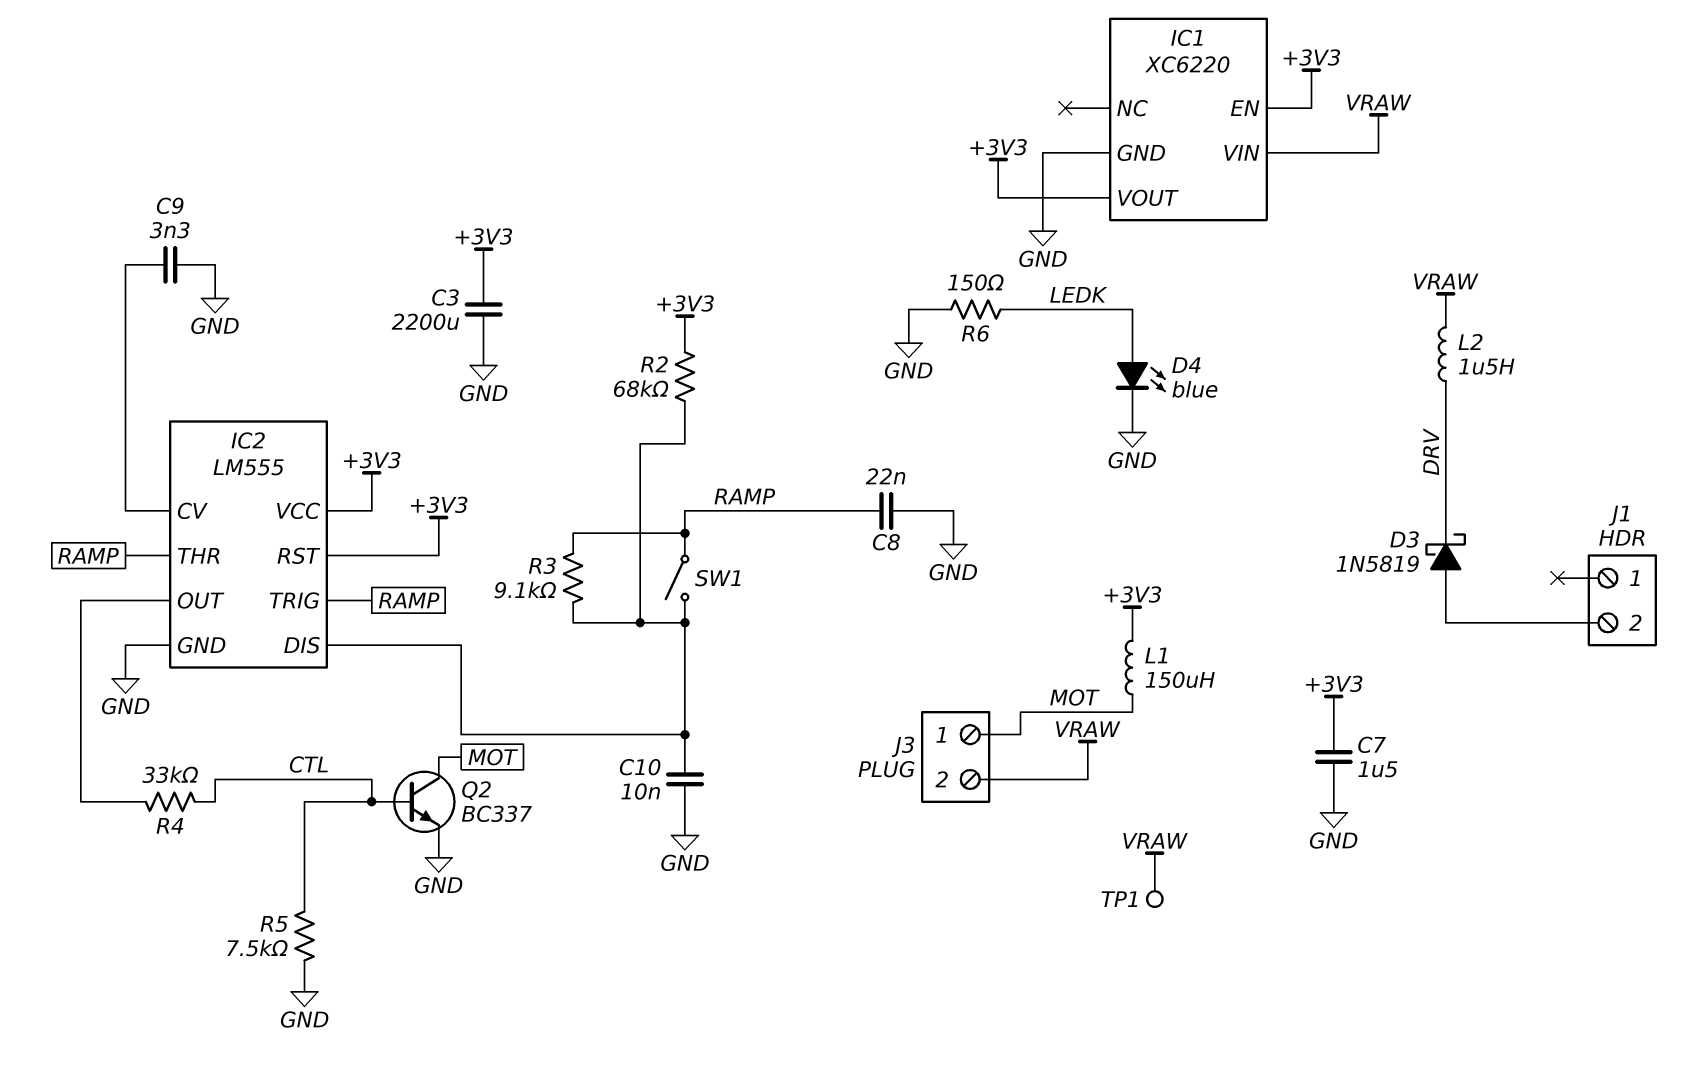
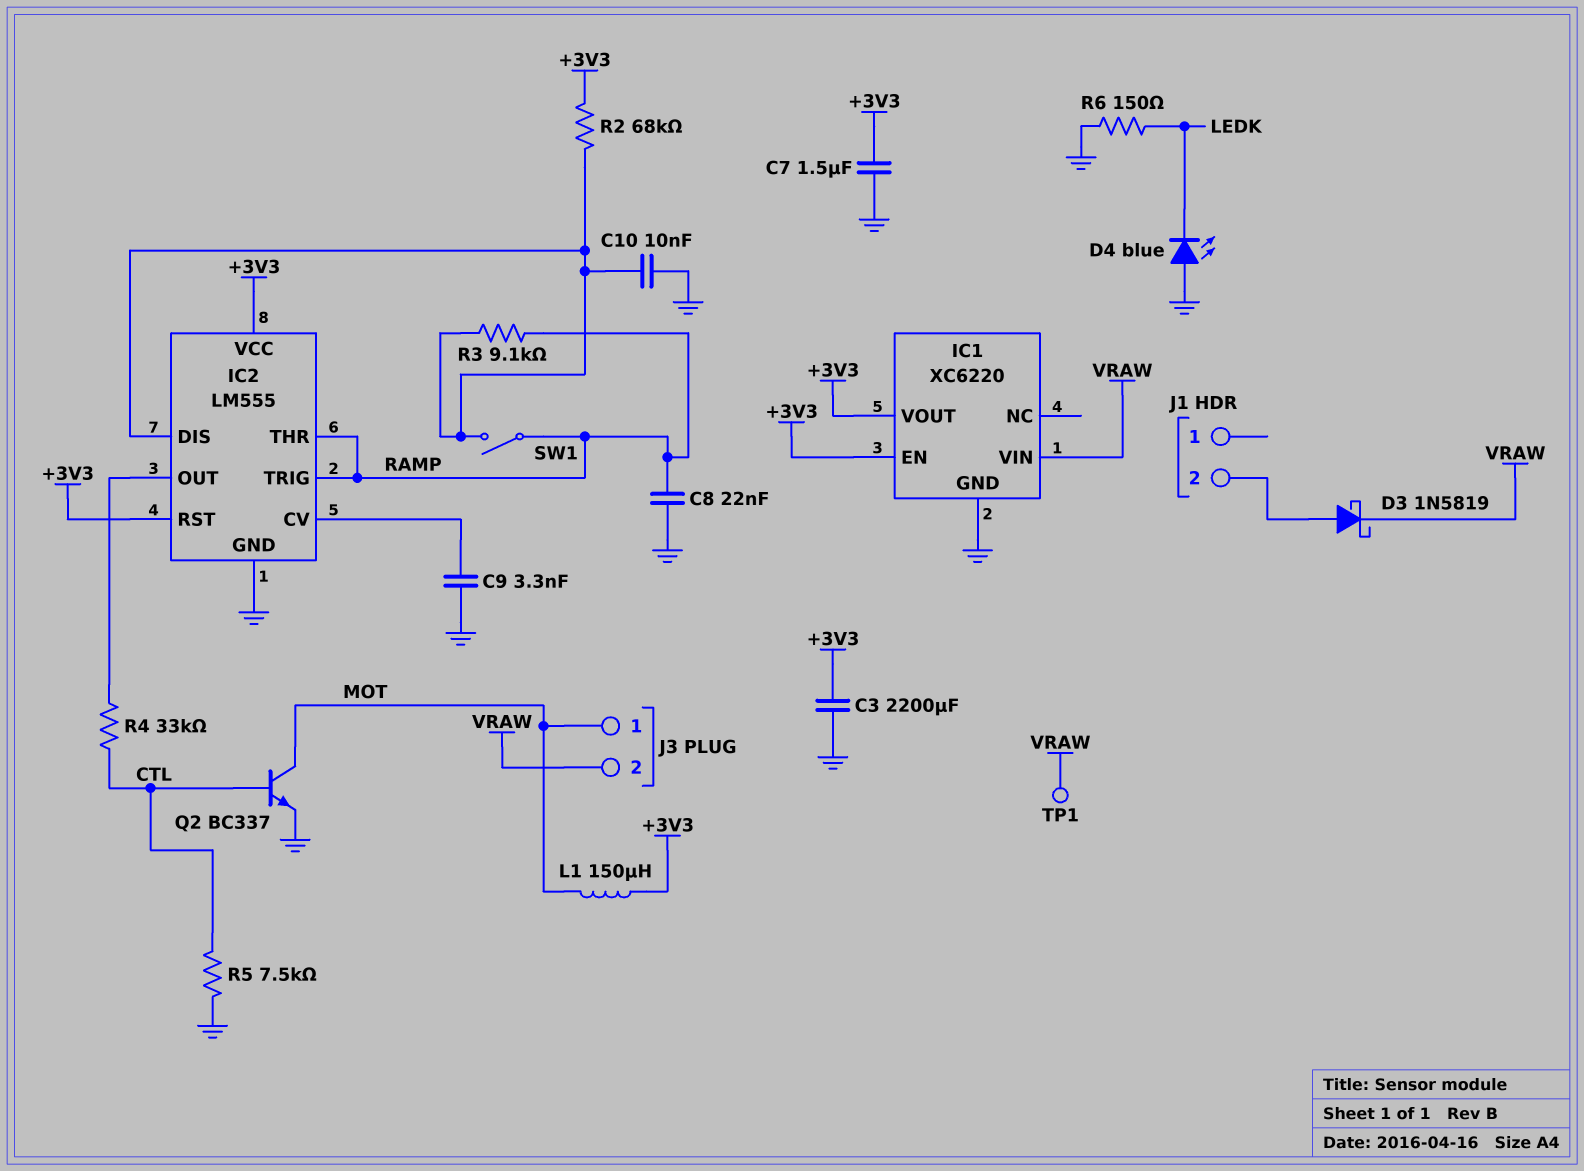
D3: schottky 1N5819 (A J1/2, K DRV) -> schottky 1N5819 (A J1/2, K VRAW)
D4: LED blue (A LEDK, K GND) -> LED blue (A GND, K LEDK)
L2: 1.5uH (DRV, VRAW) -> none

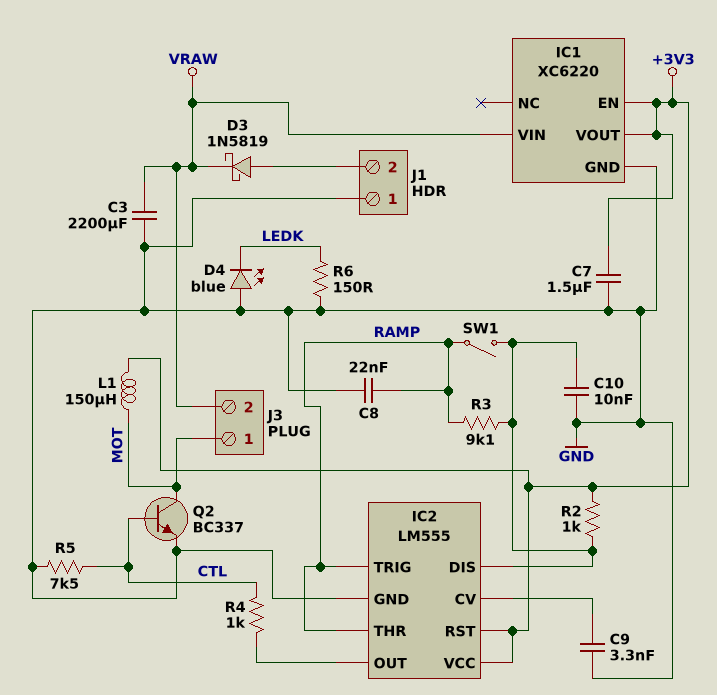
C3: 2200uF (+3V3, GND) -> 2200uF (GND, VRAW)
J1 pin 1: none -> GND
R2: 68k (+3V3, IC2/DIS) -> 1k (+3V3, IC2/DIS)
R4: 33k (CTL, IC2/OUT) -> 1k (CTL, IC2/OUT)
TP1: test point (VRAW) -> none

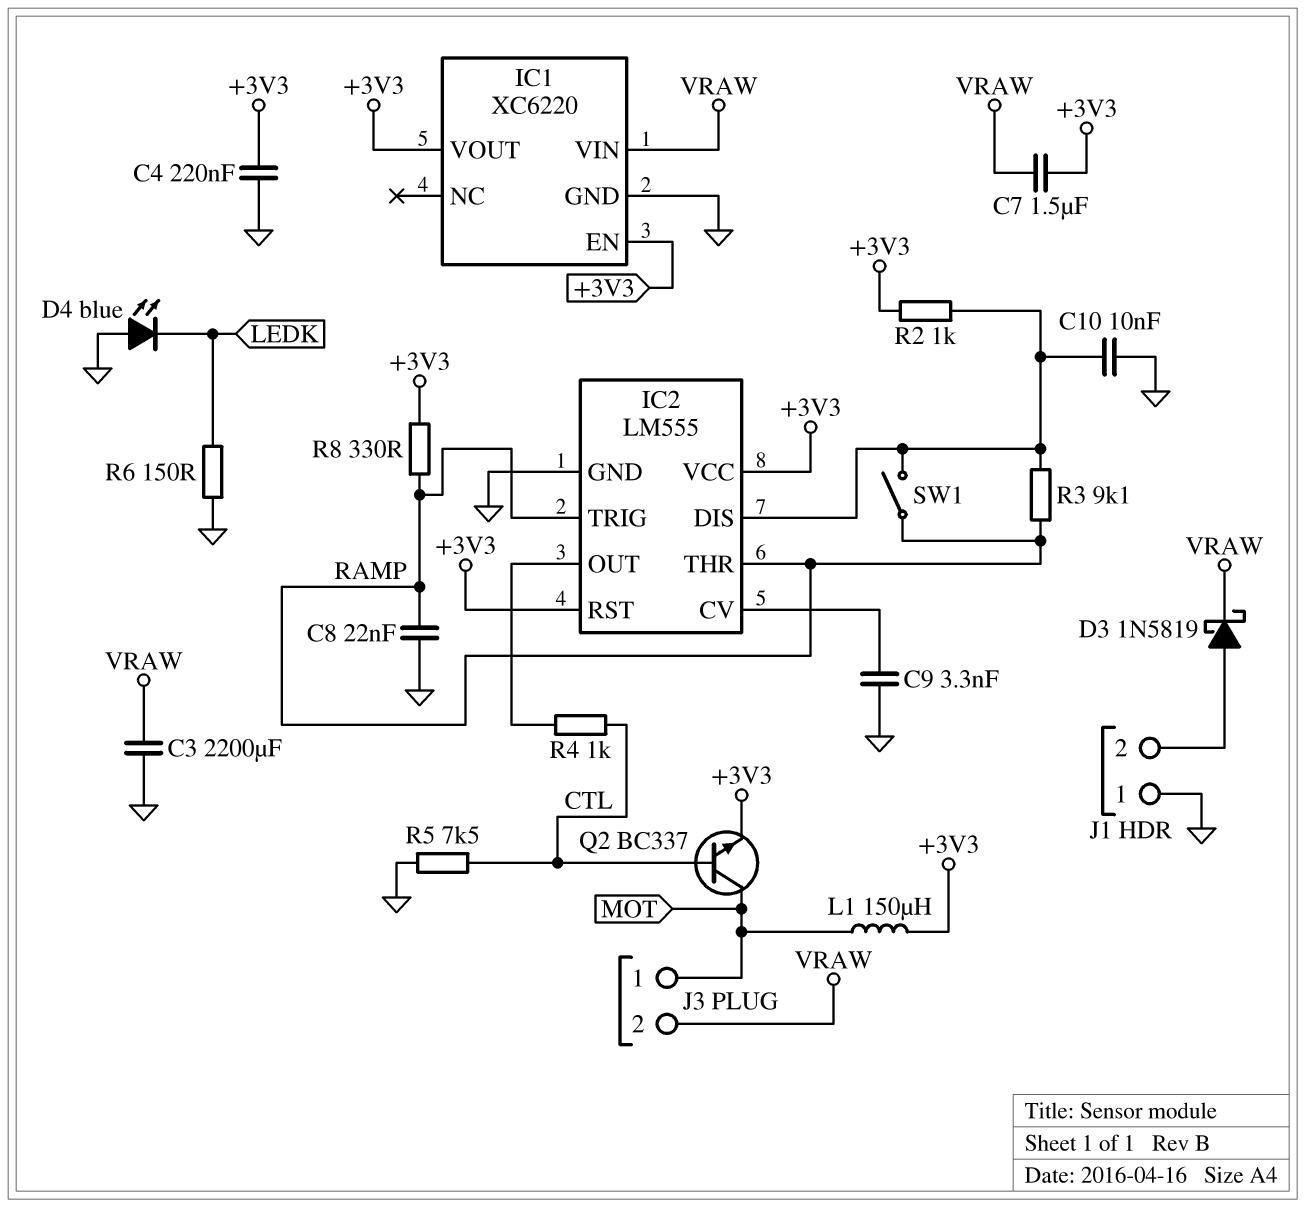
C4: none -> 220nF (+3V3, GND)
C7: 1.5uF (+3V3, GND) -> 1.5uF (+3V3, VRAW)
Q2: NPN BC337 (B CTL, C MOT, E GND) -> NPN BC337 (B CTL, C MOT, E +3V3)
R8: none -> 330 (+3V3, RAMP)

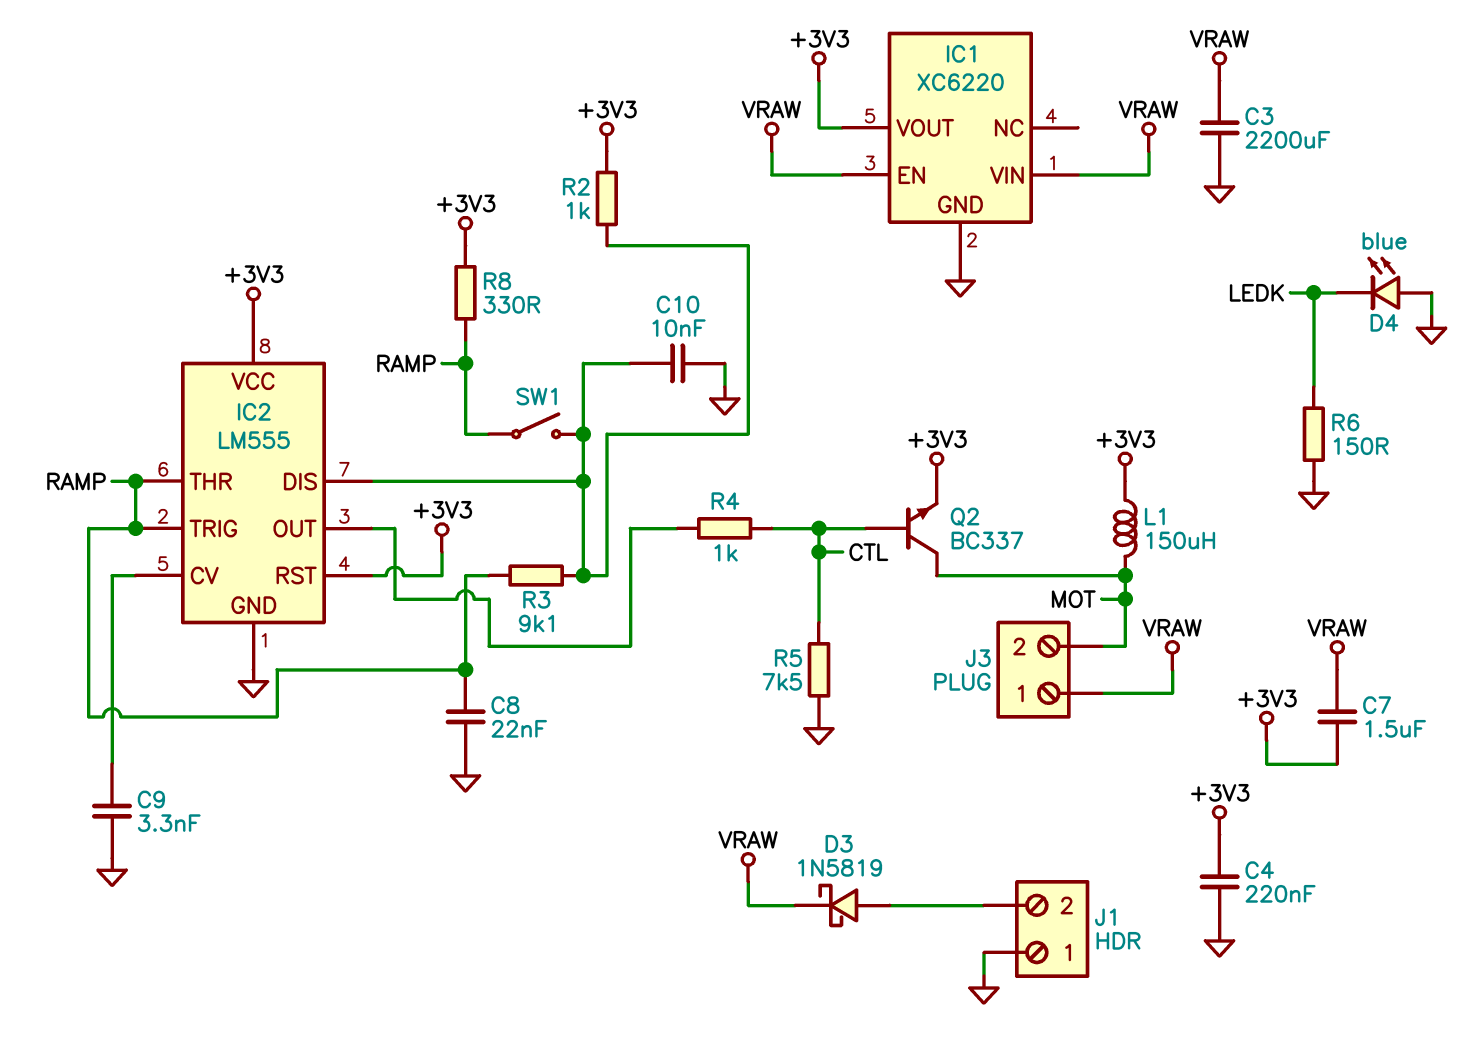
IC1 pin EN: +3V3 -> VRAW
J3 pin 1: MOT -> VRAW
J3 pin 2: VRAW -> MOT

